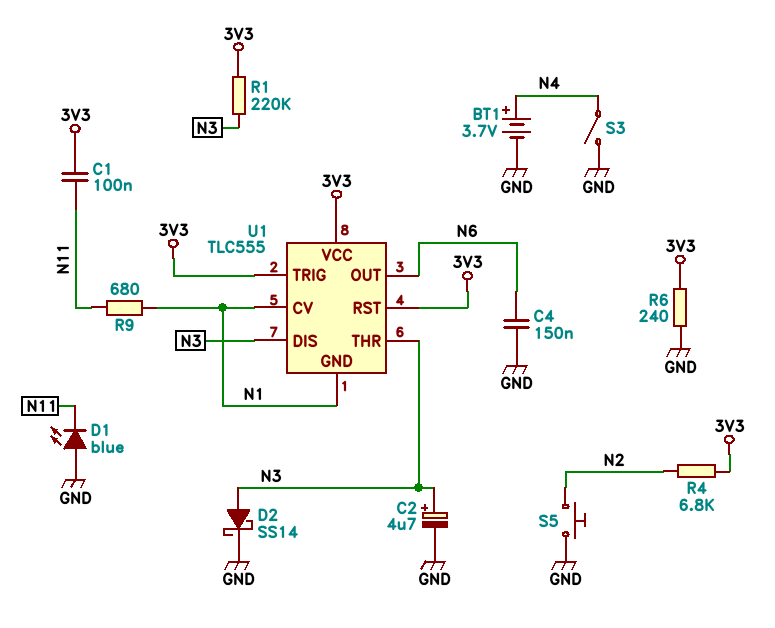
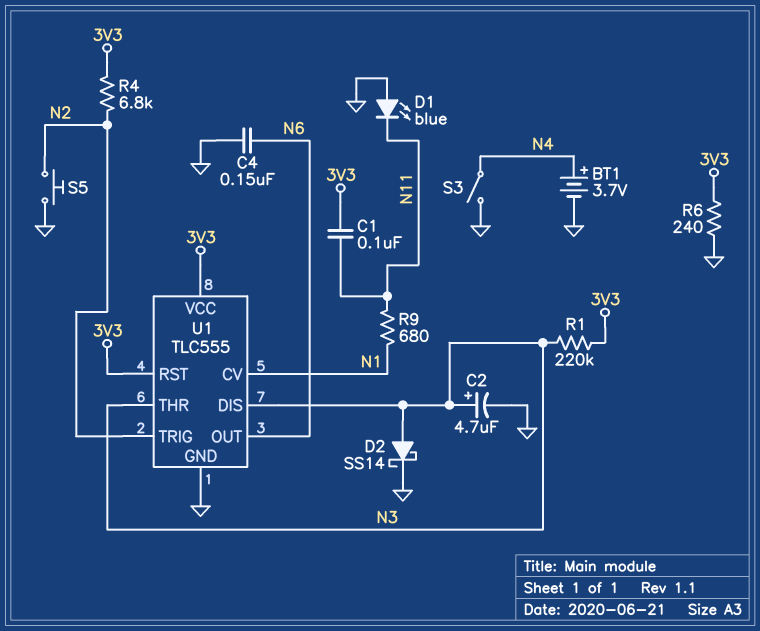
U1 pin GND: N1 -> GND
U1 pin TRIG: 3V3 -> N2

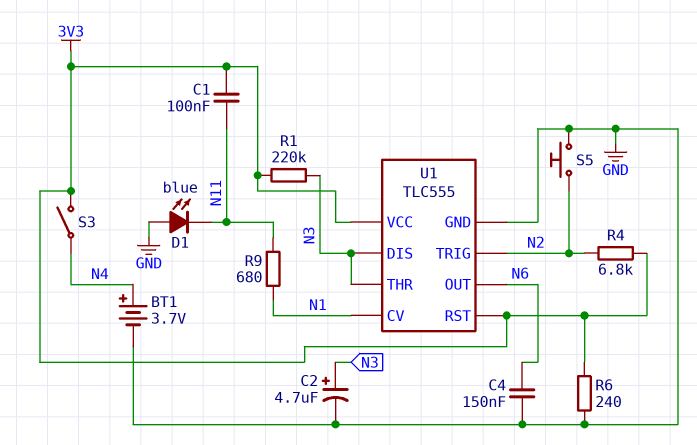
D2: schottky SS14 (A N3, K GND) -> none
S3: switch (GND, N4) -> switch (3V3, N4)

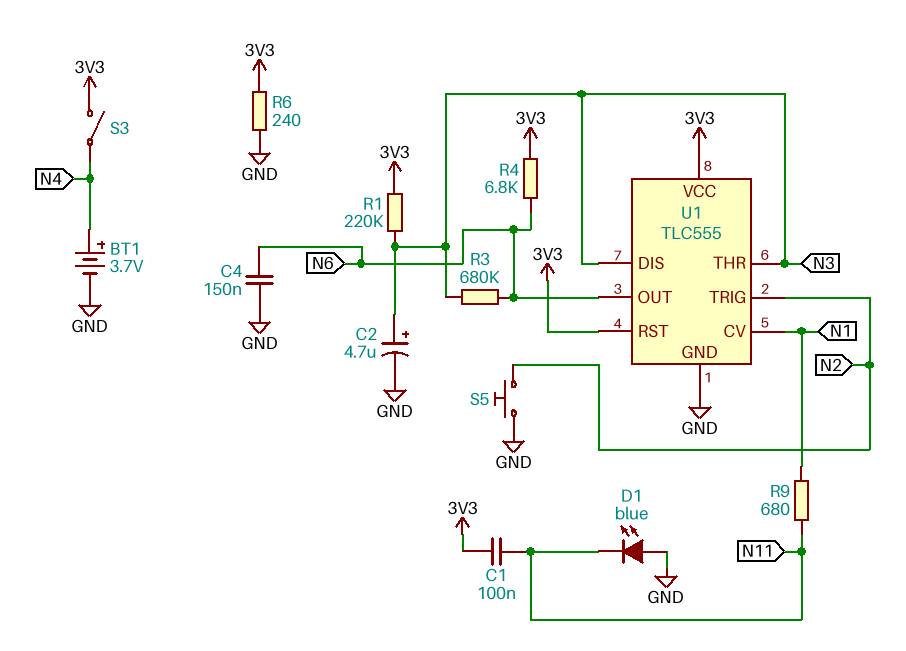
R3: none -> 680k (N3, N6)
R4: 6.8k (3V3, N2) -> 6.8k (3V3, N6)

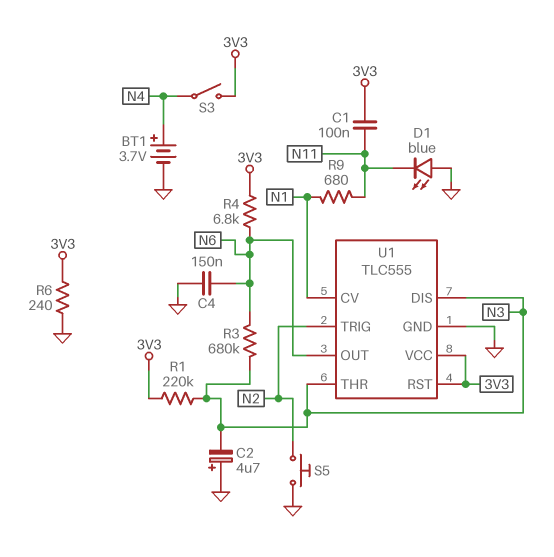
C2: 4.7uF (plus N3, minus GND) -> 4.7uF (plus GND, minus N3)

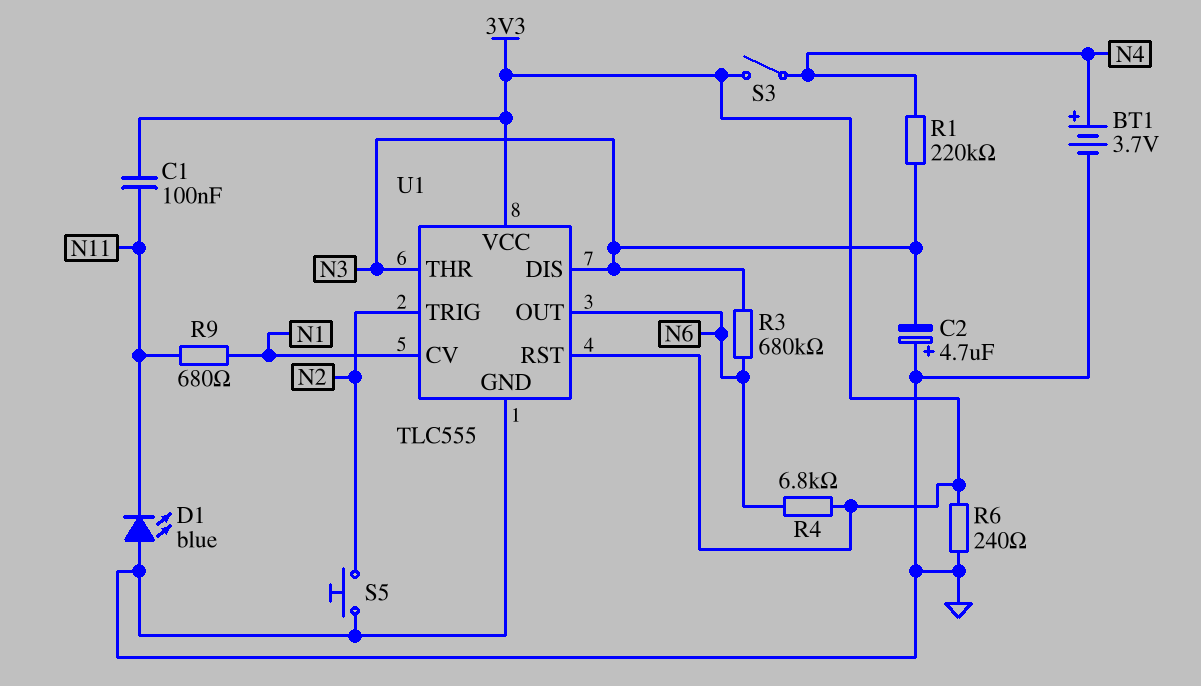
C4: 150nF (GND, N6) -> none
R1: 220k (3V3, N3) -> 220k (N3, N4)

